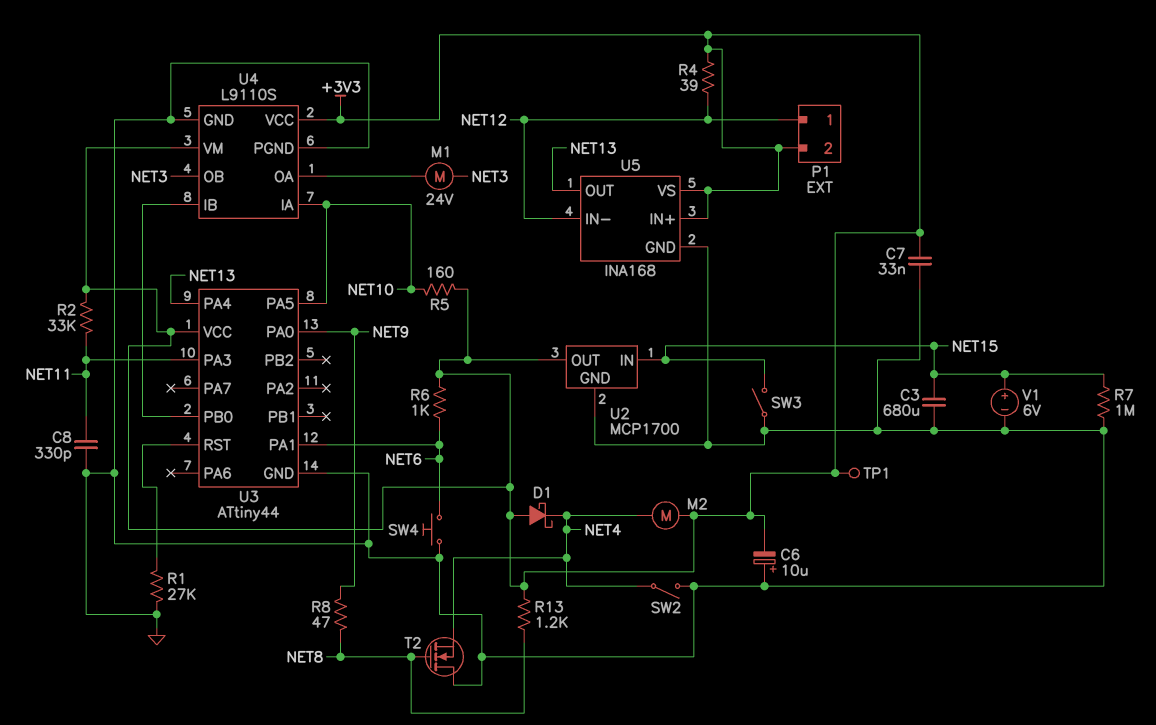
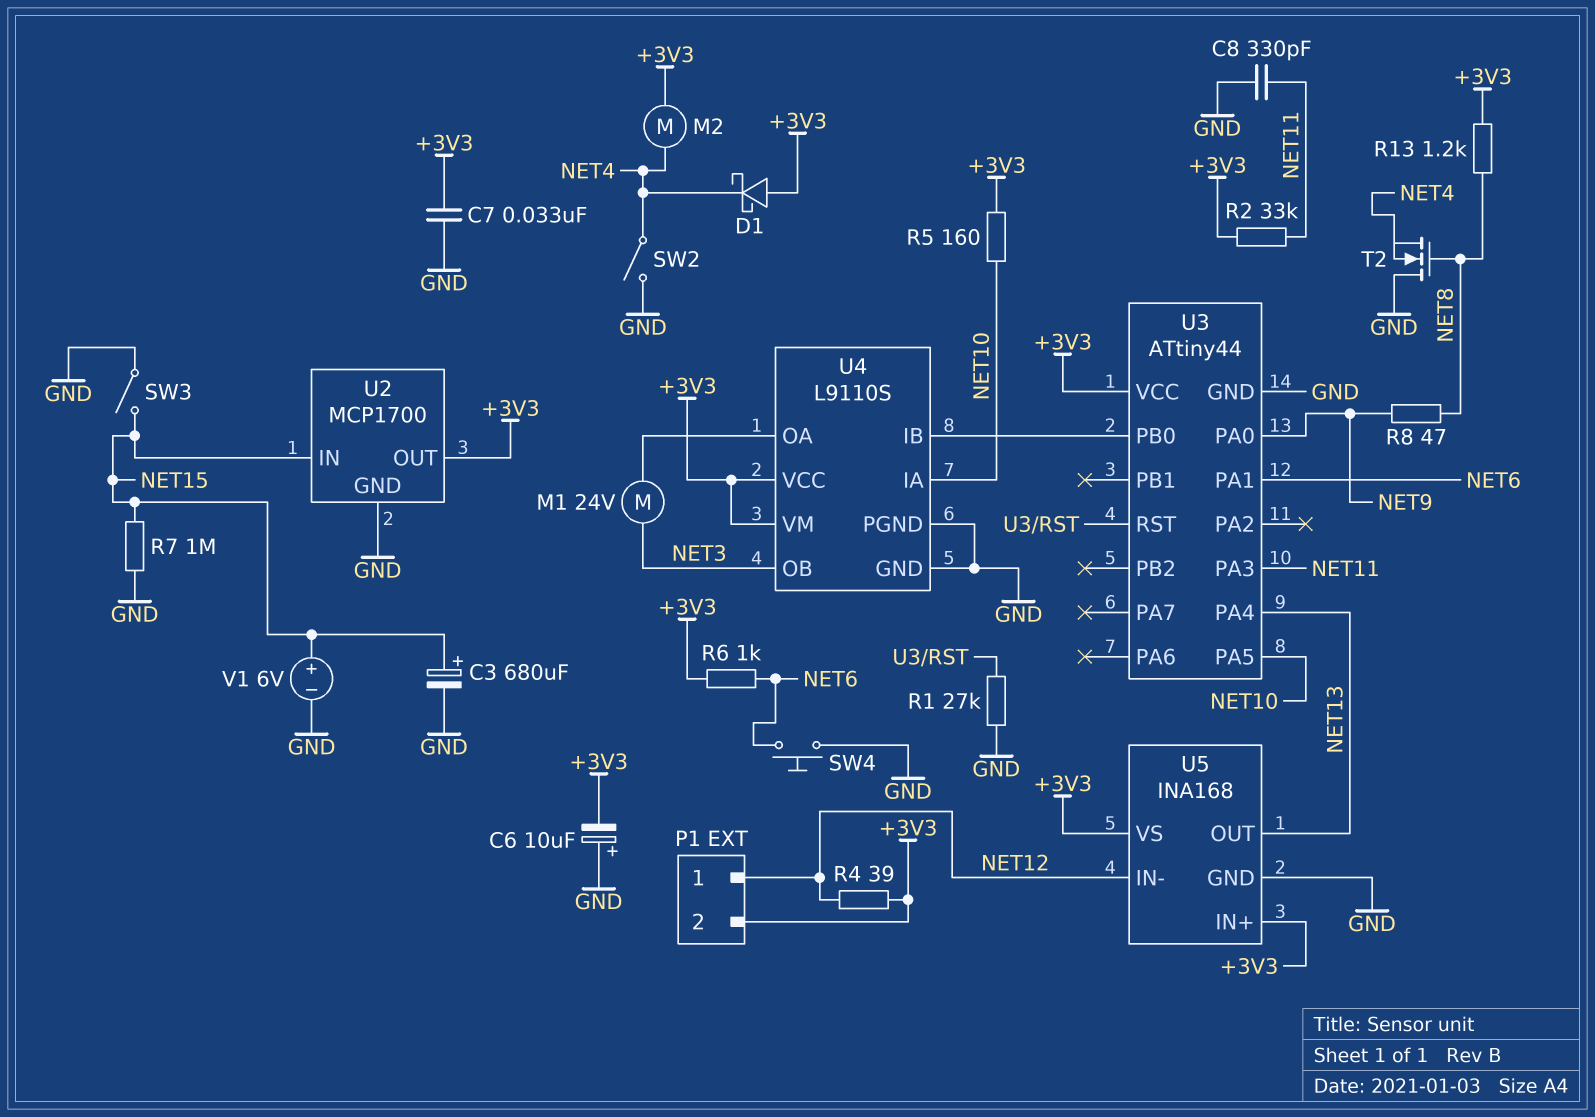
C3: 680uF (GND, NET15) -> 680uF (plus NET15, minus GND)
TP1: test point (+3V3) -> none

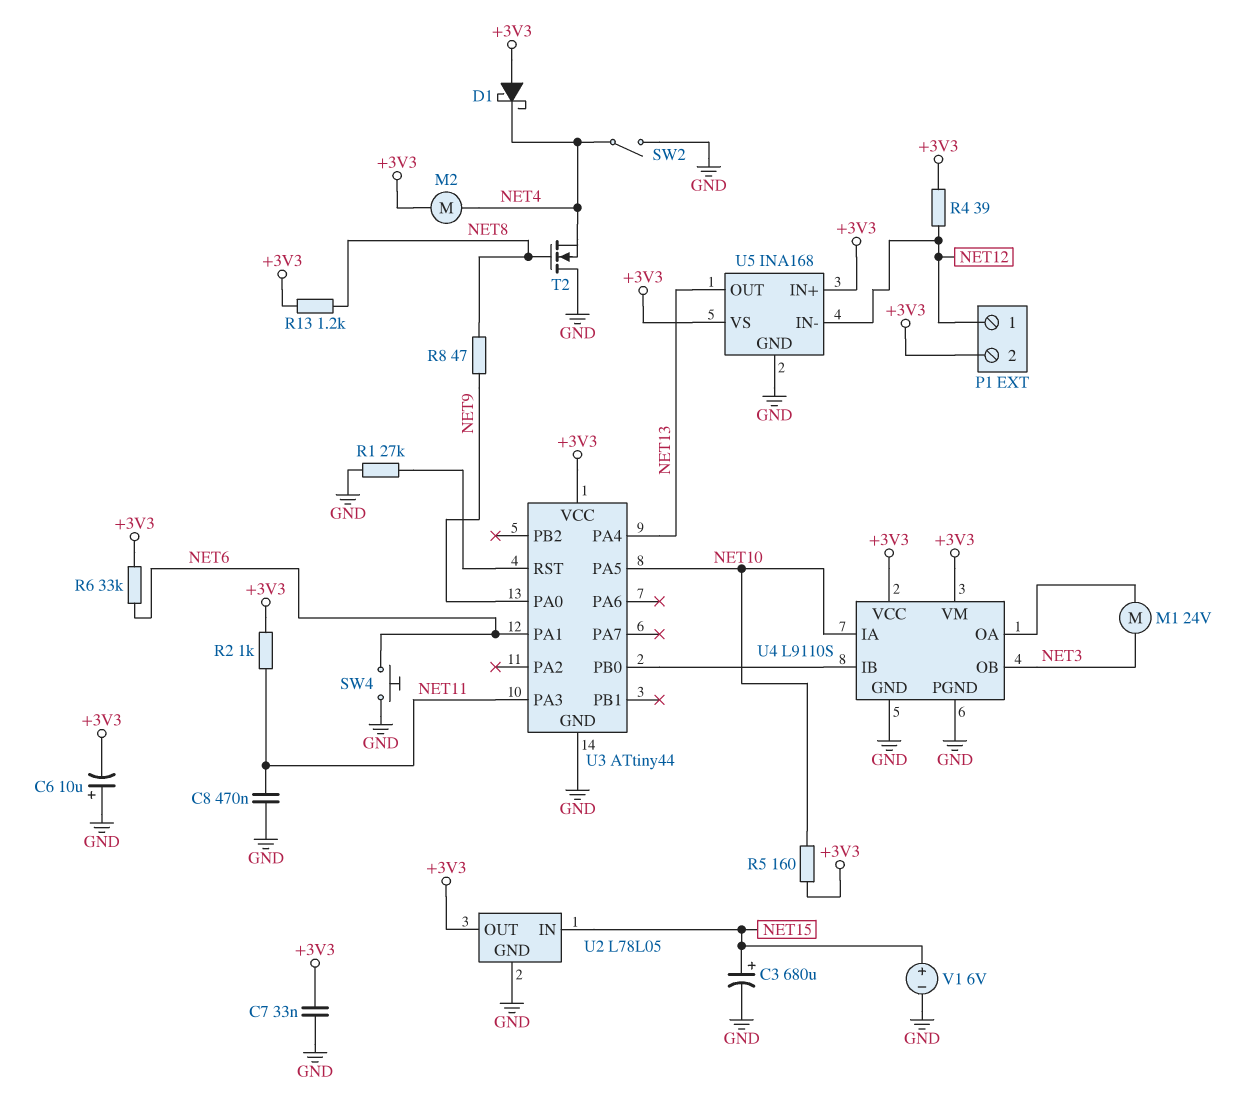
C8: 330pF (GND, NET11) -> 470nF (GND, NET11)
R2: 33k (+3V3, NET11) -> 1k (+3V3, NET11)
R6: 1k (+3V3, NET6) -> 33k (+3V3, NET6)
R7: 1M (GND, NET15) -> none
SW3: switch (GND, NET15) -> none
U2: MCP1700 -> L78L05

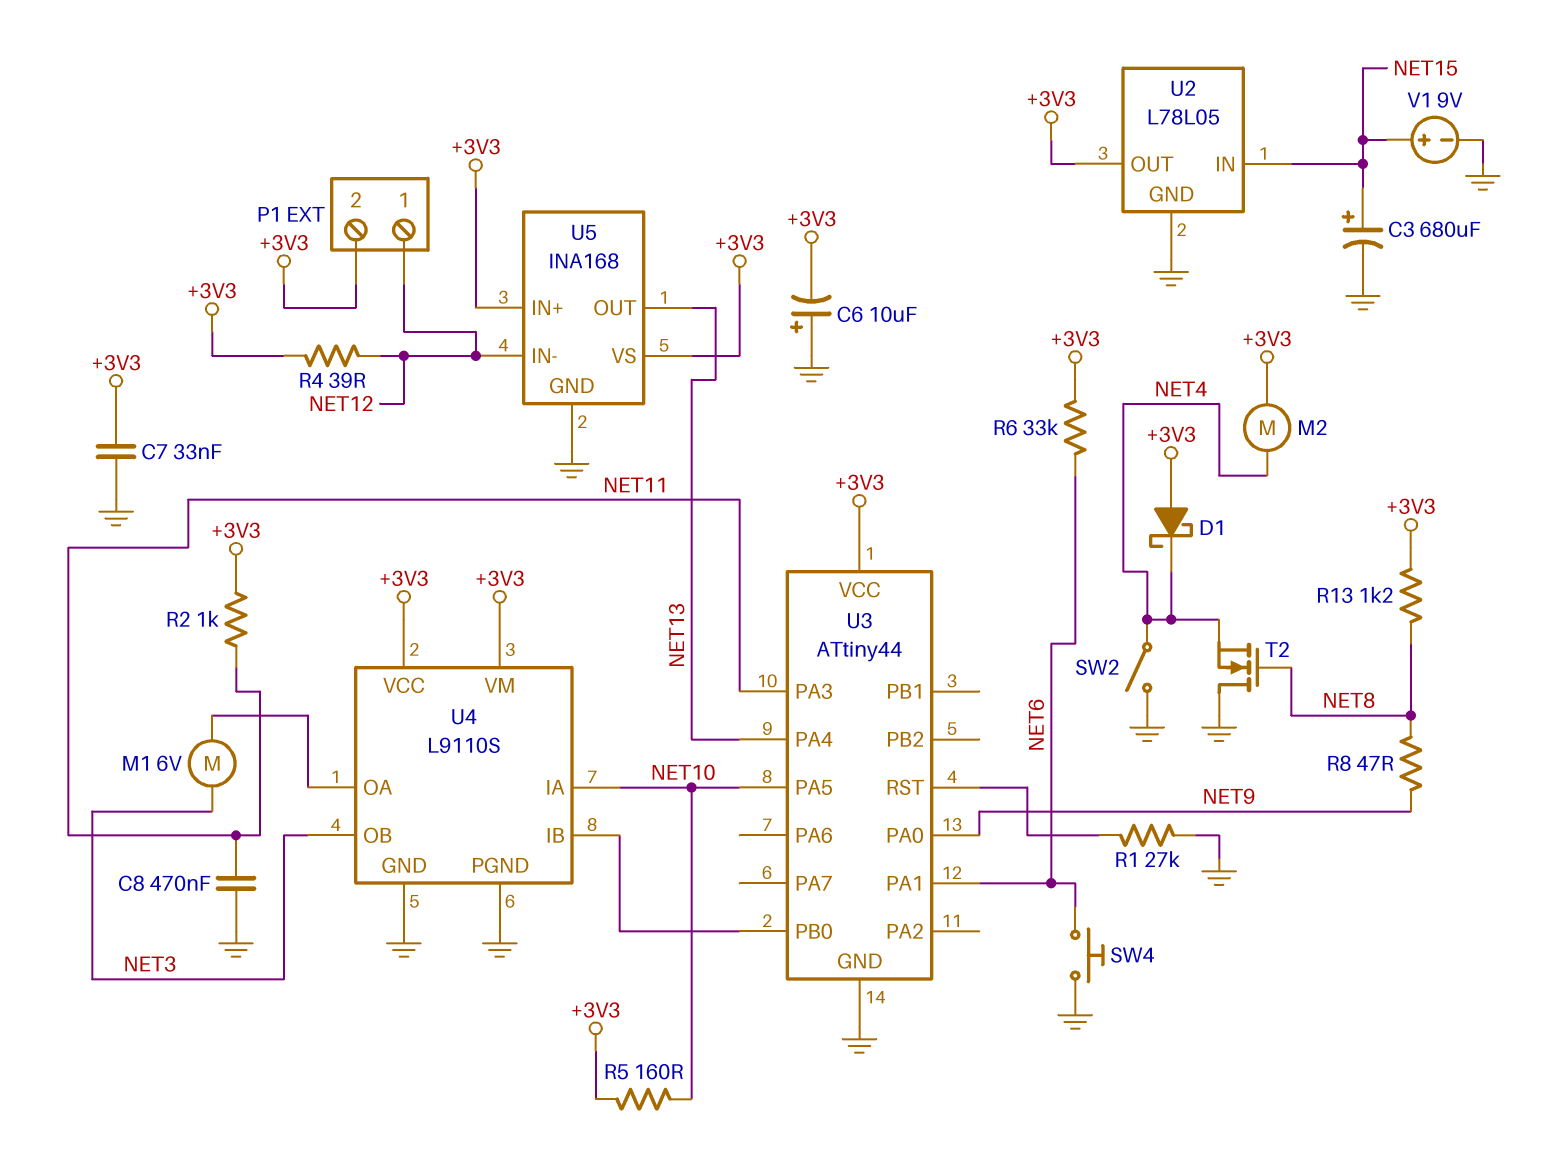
M1: motor 24V (NET3, U4/OA) -> motor 6V (NET3, U4/OA)
V1: 6V (plus NET15, minus GND) -> 9V (plus NET15, minus GND)

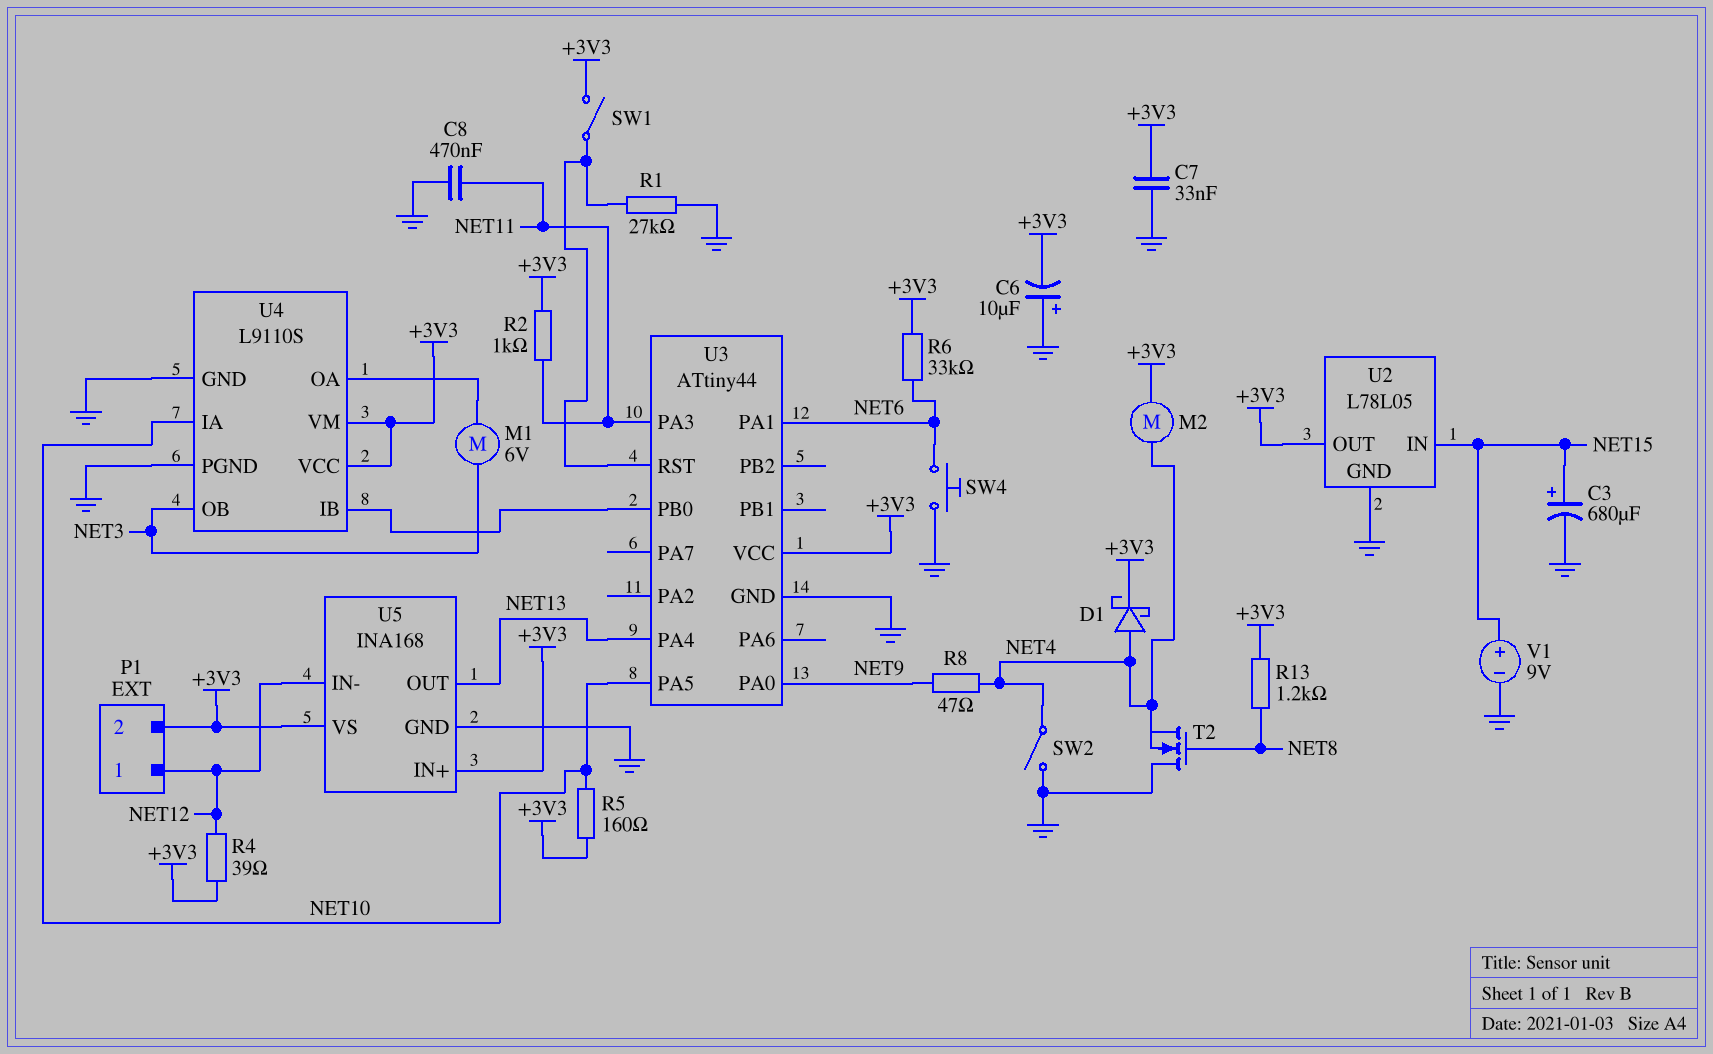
D1: schottky (A +3V3, K NET4) -> schottky (A NET4, K +3V3)
R8: 47 (NET8, NET9) -> 47 (NET4, NET9)
SW1: none -> switch (+3V3, U3/RST)

